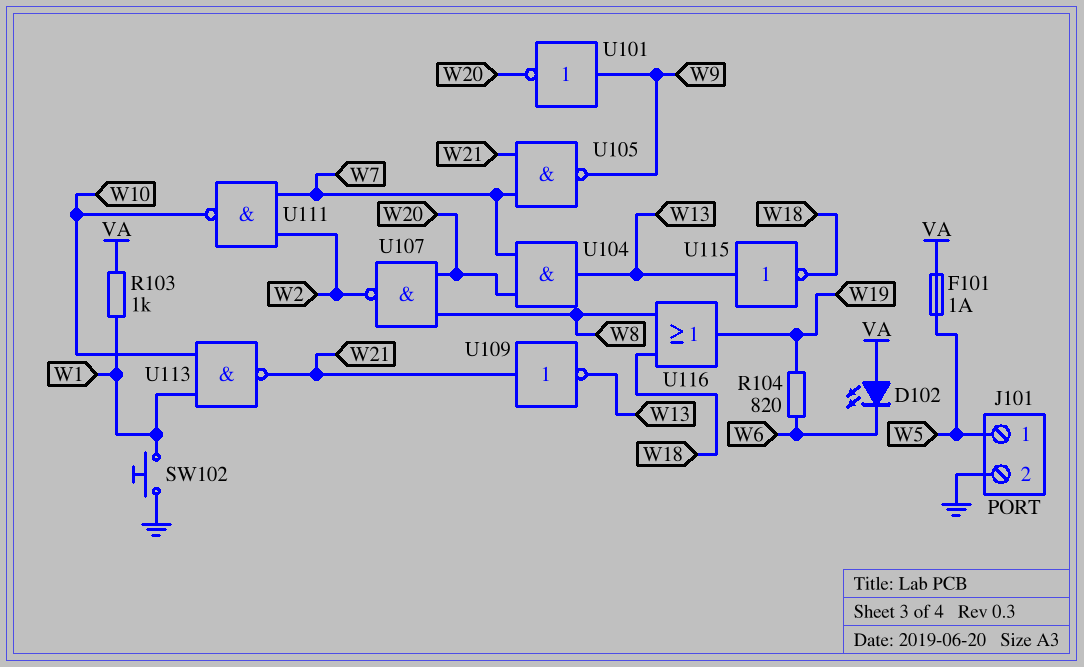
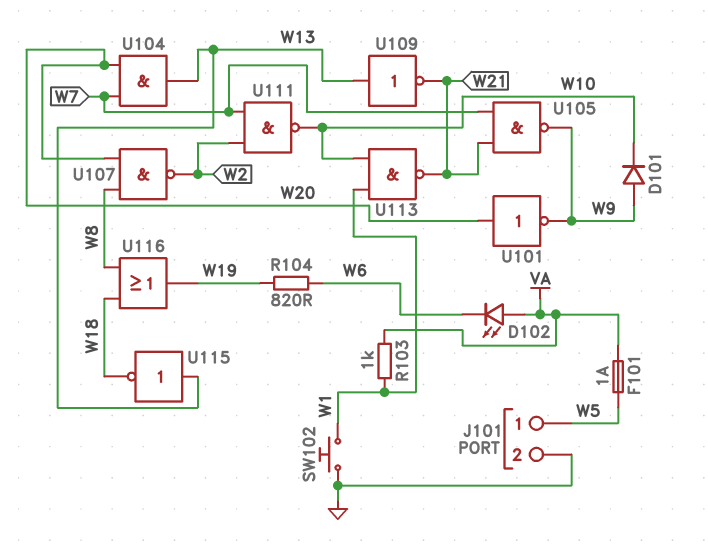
D101: none -> diode (A W9, K W10)
U101: NOT (in W9, out W20) -> NOT (in W20, out W9)
U109: NOT (in W21, out W13) -> NOT (in W13, out W21)

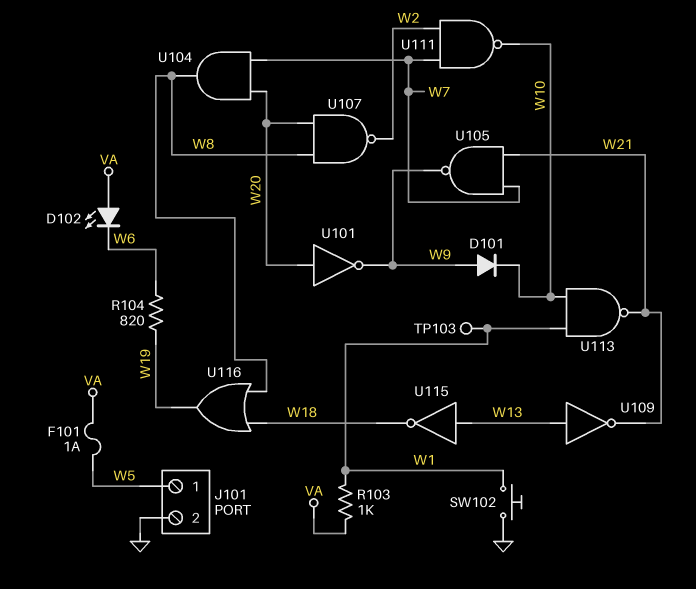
TP103: none -> test point (W1)
U104: AND (in W7, in W20, out W13) -> AND (in W7, in W20, out W8)

